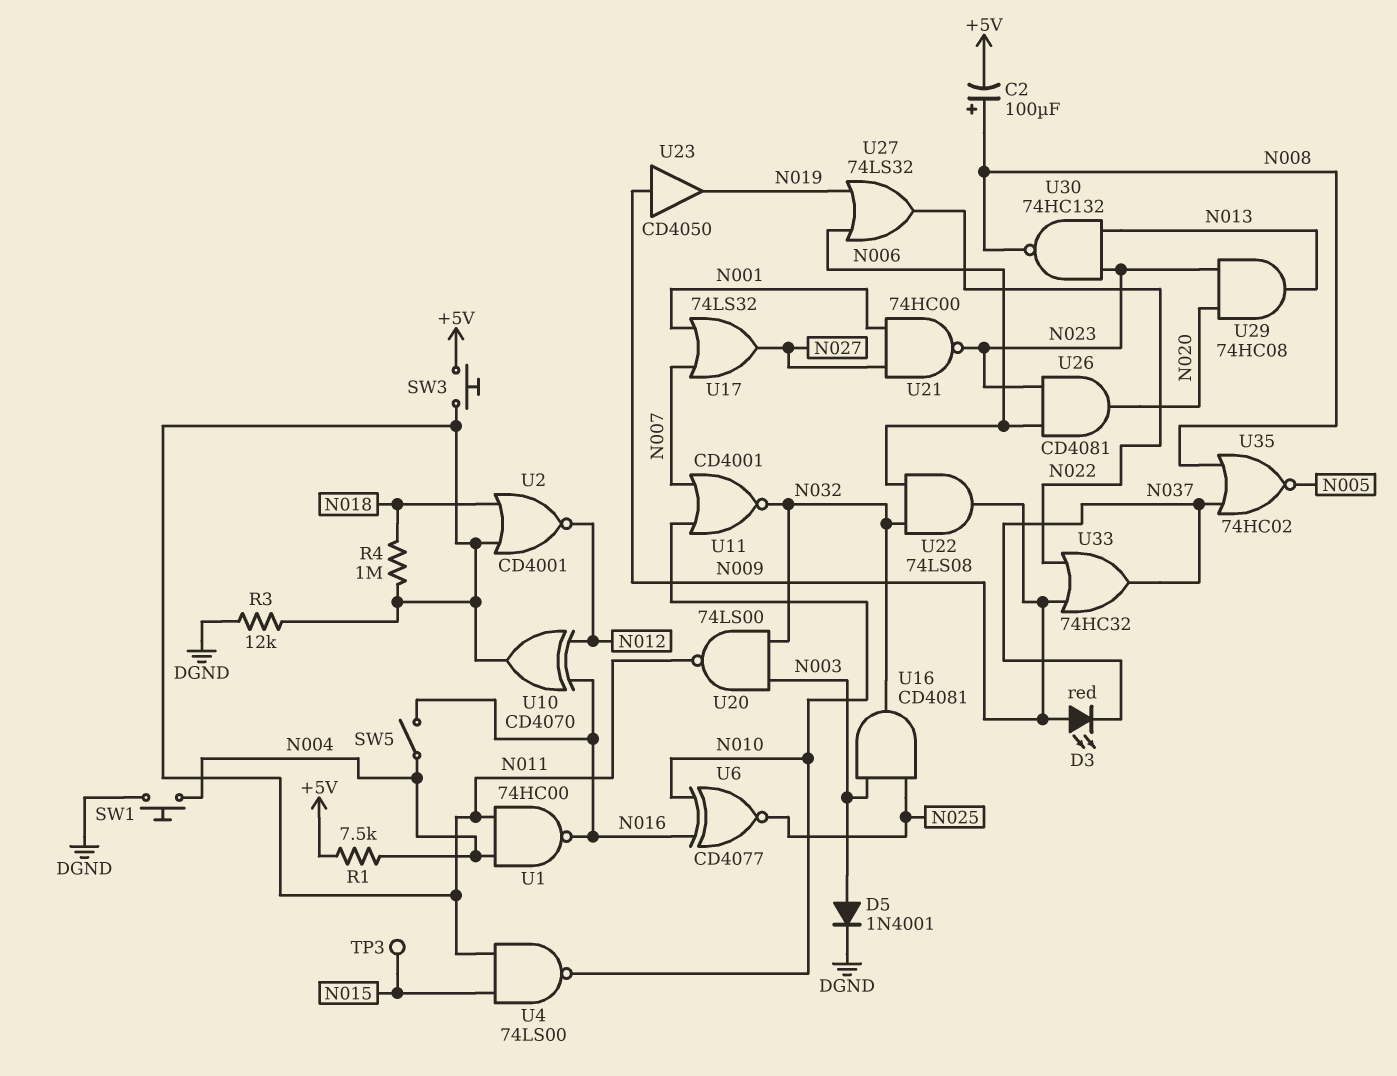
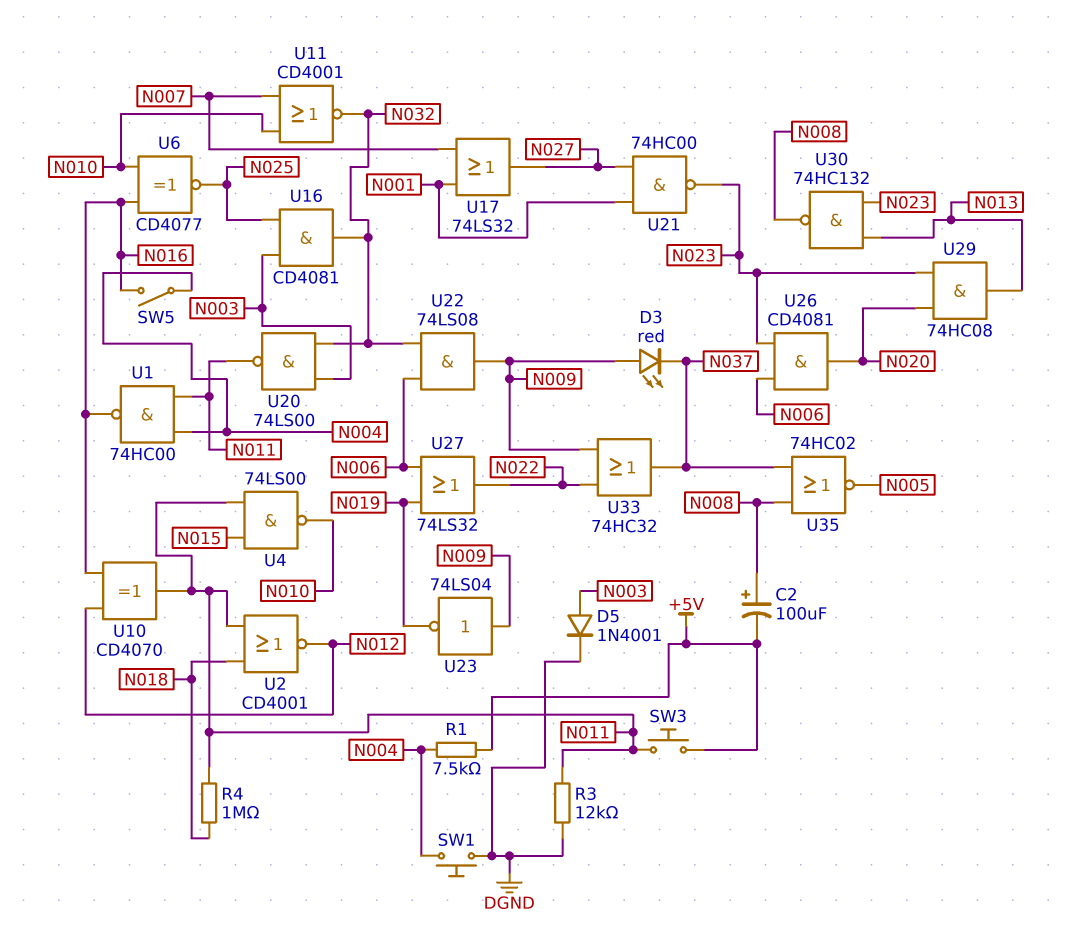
TP3: test point (N015) -> none
U23: buffer CD4050 (in N009, out N019) -> NOT 74LS04 (in N009, out N019)

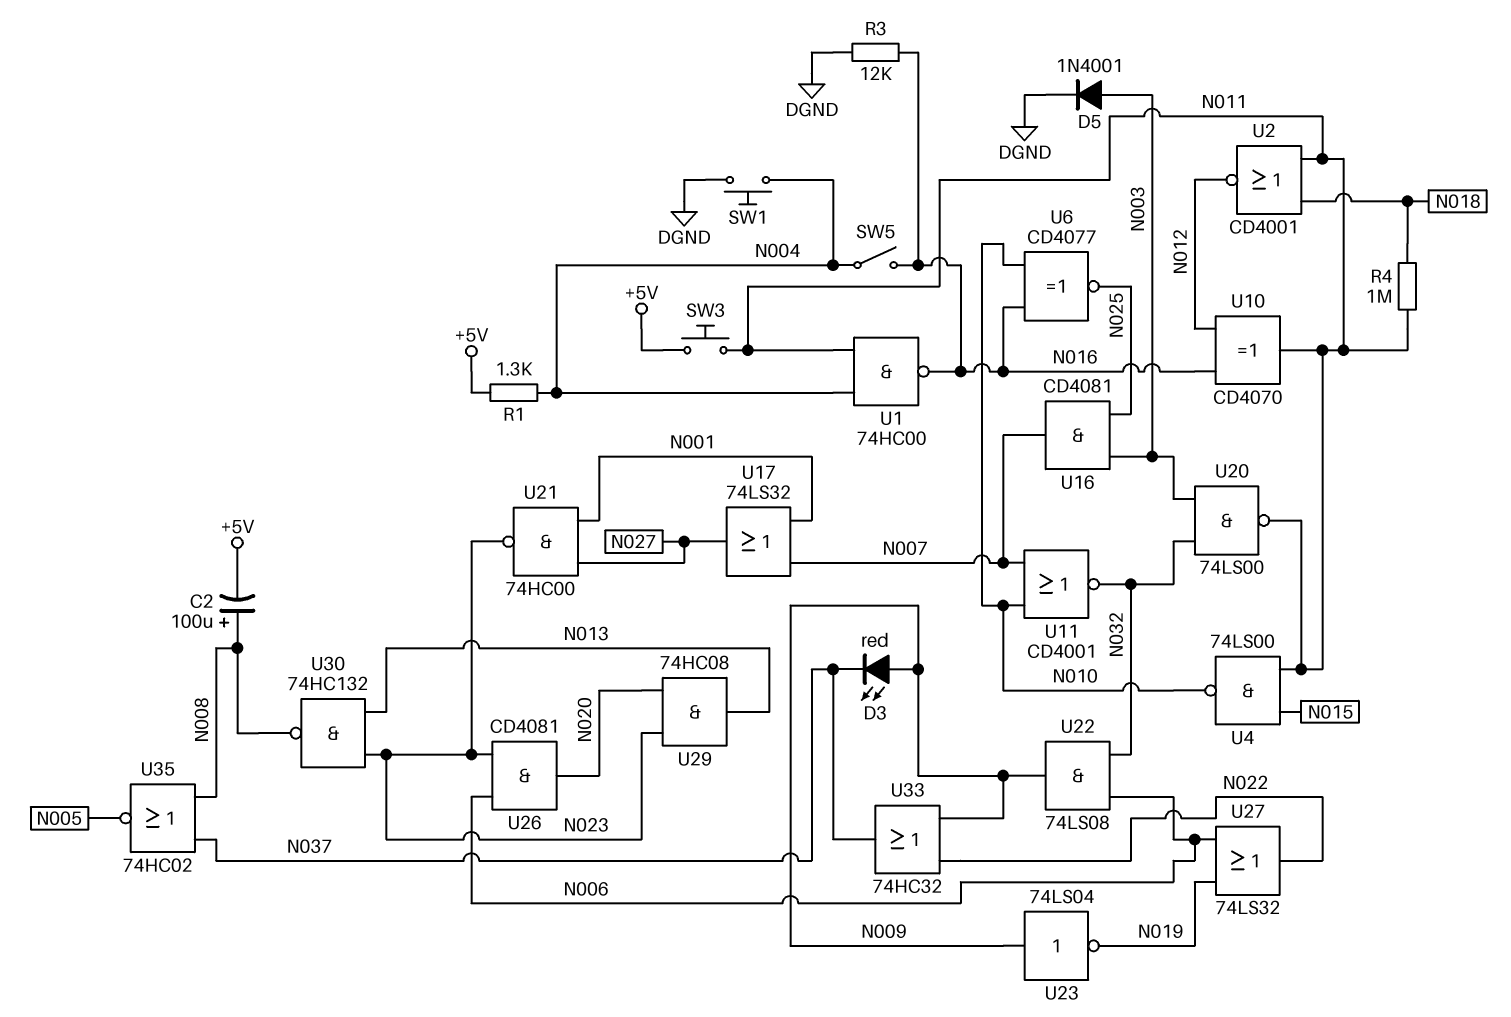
R1: 7.5k (+5V, N004) -> 1.3k (+5V, N004)
R3: 12k (DGND, N011) -> 12k (DGND, N016)
U16: AND CD4081 (in N003, in N025, out N032) -> AND CD4081 (in N003, in N025, out N007)

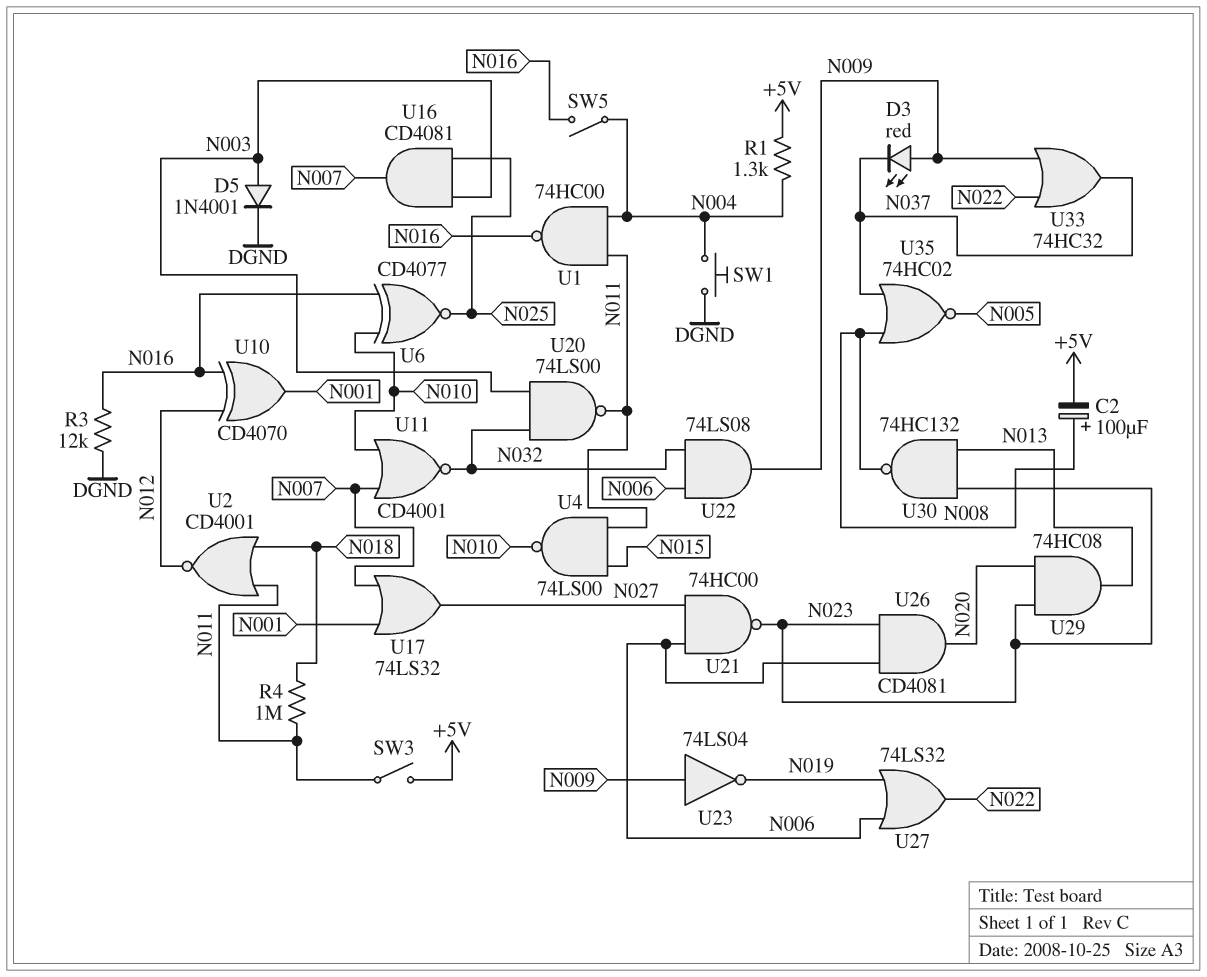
SW3: button (+5V, N011) -> switch (+5V, N011)
U10: XOR CD4070 (in N012, in N016, out N011) -> XOR CD4070 (in N012, in N016, out N001)
U21: NAND 74HC00 (in N001, in N027, out N023) -> NAND 74HC00 (in N006, in N027, out N023)

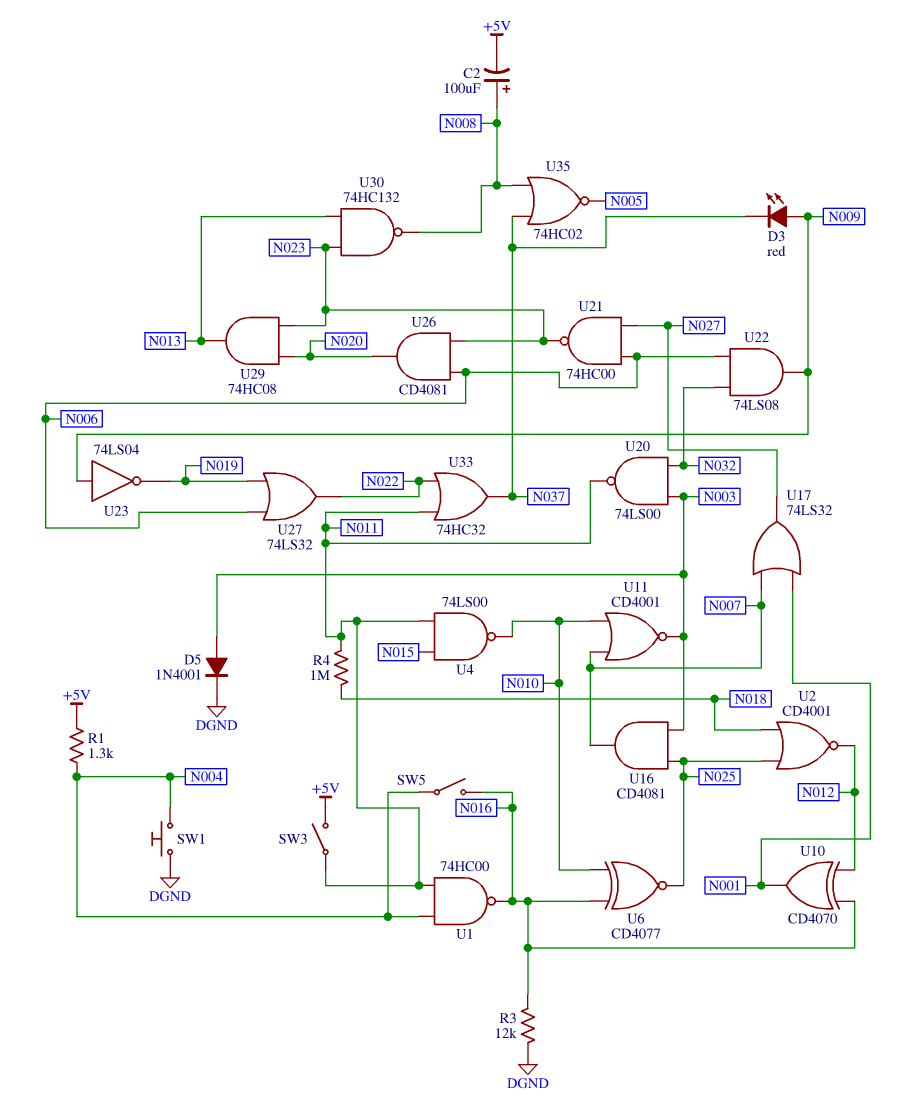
U2: NOR CD4001 (in N011, in N018, out N012) -> NOR CD4001 (in N018, in N025, out N012)
U11: NOR CD4001 (in N007, in N010, out N032) -> NOR CD4001 (in N007, in N010, out N003)
U33: OR 74HC32 (in N009, in N022, out N037) -> OR 74HC32 (in N011, in N022, out N037)

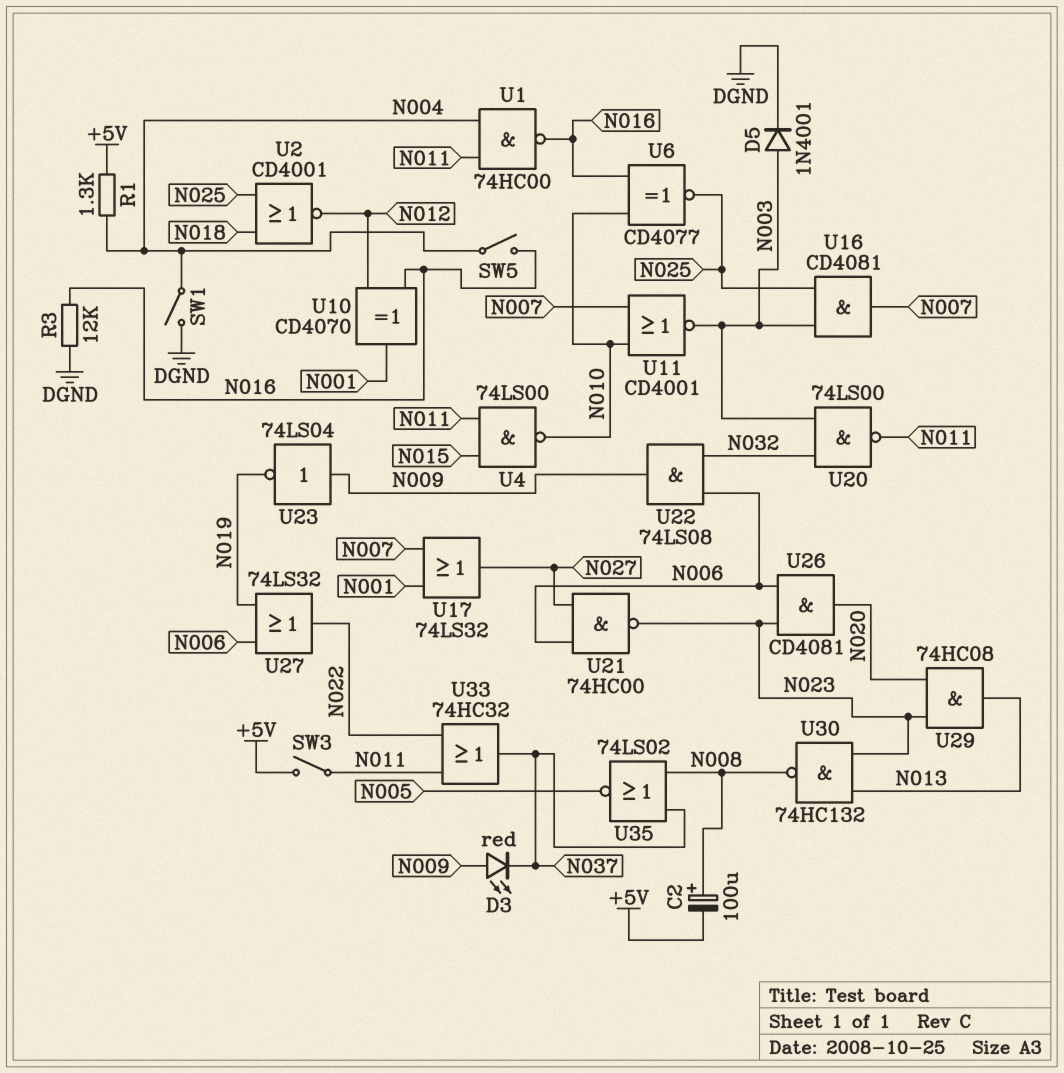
R4: 1M (N011, N018) -> none
SW1: button (DGND, N004) -> switch (DGND, N004)
U35: NOR 74HC02 (in N008, in N037, out N005) -> NOR 74LS02 (in N008, in N037, out N005)

